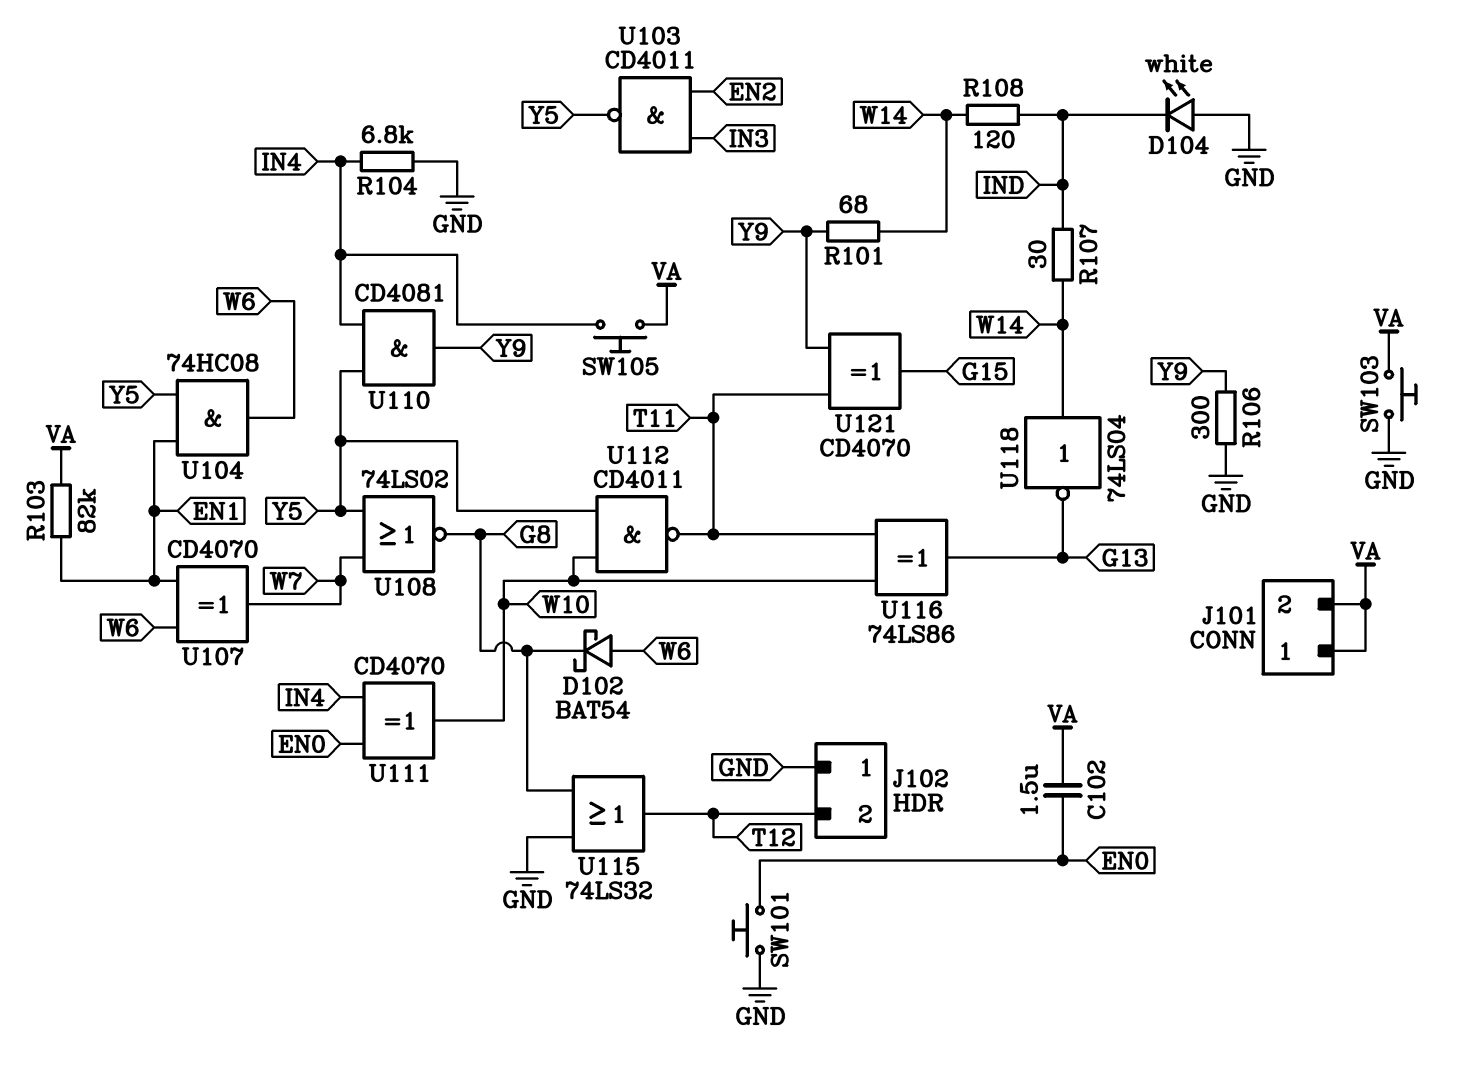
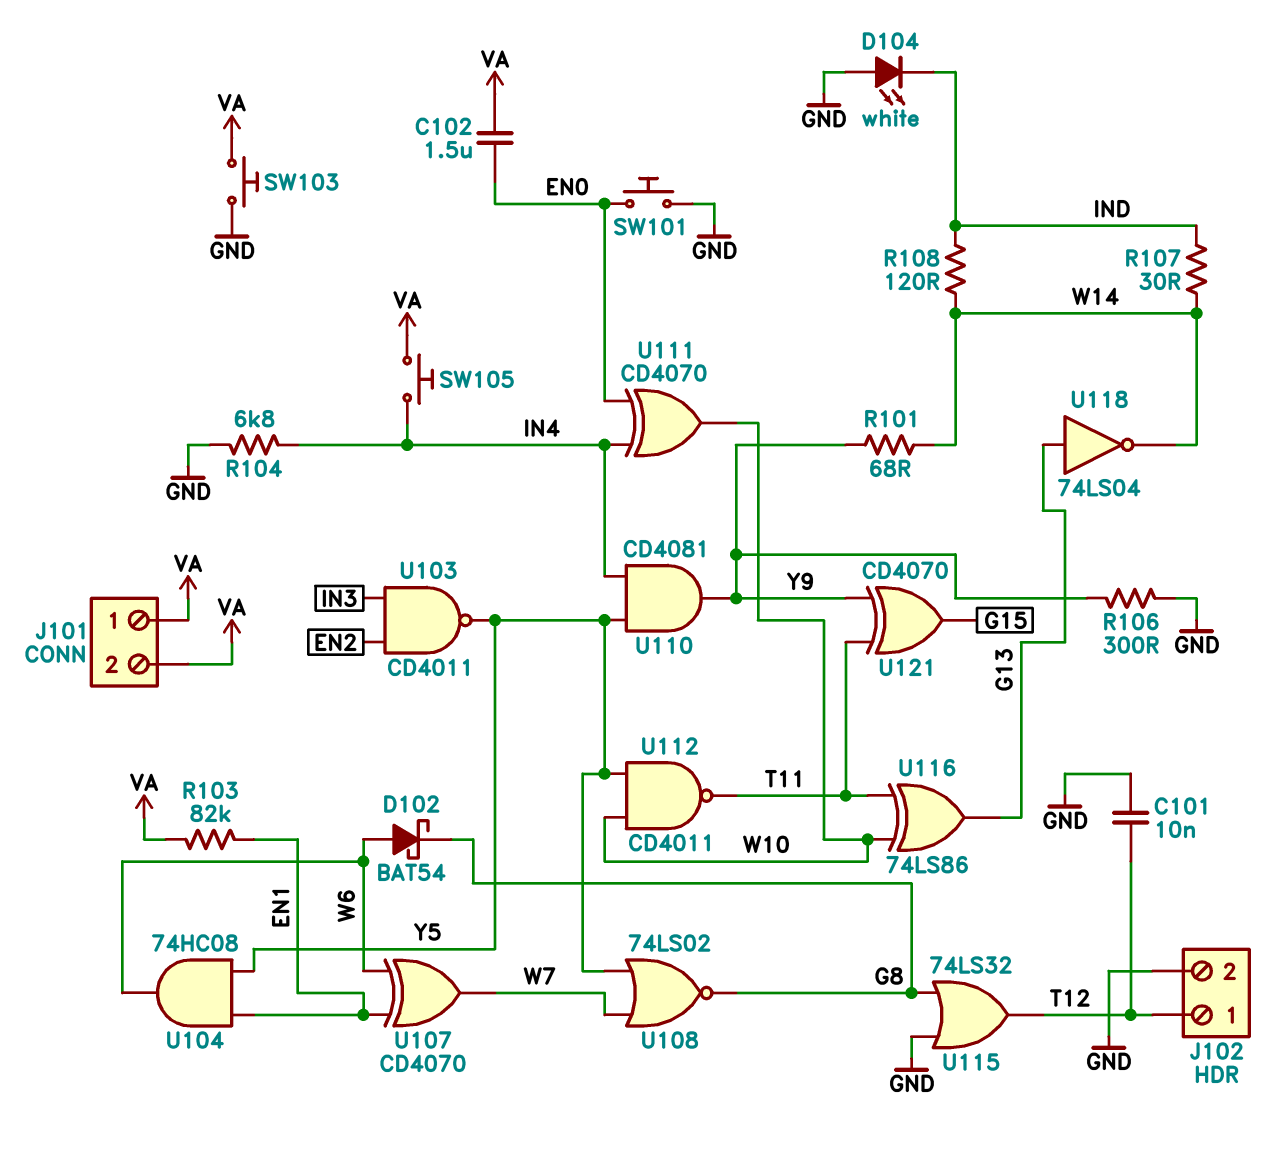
C101: none -> 10nF (GND, T12)
J102 pin 1: GND -> T12
J102 pin 2: T12 -> GND
U118: NOT 74LS04 (in W14, out G13) -> NOT 74LS04 (in G13, out W14)

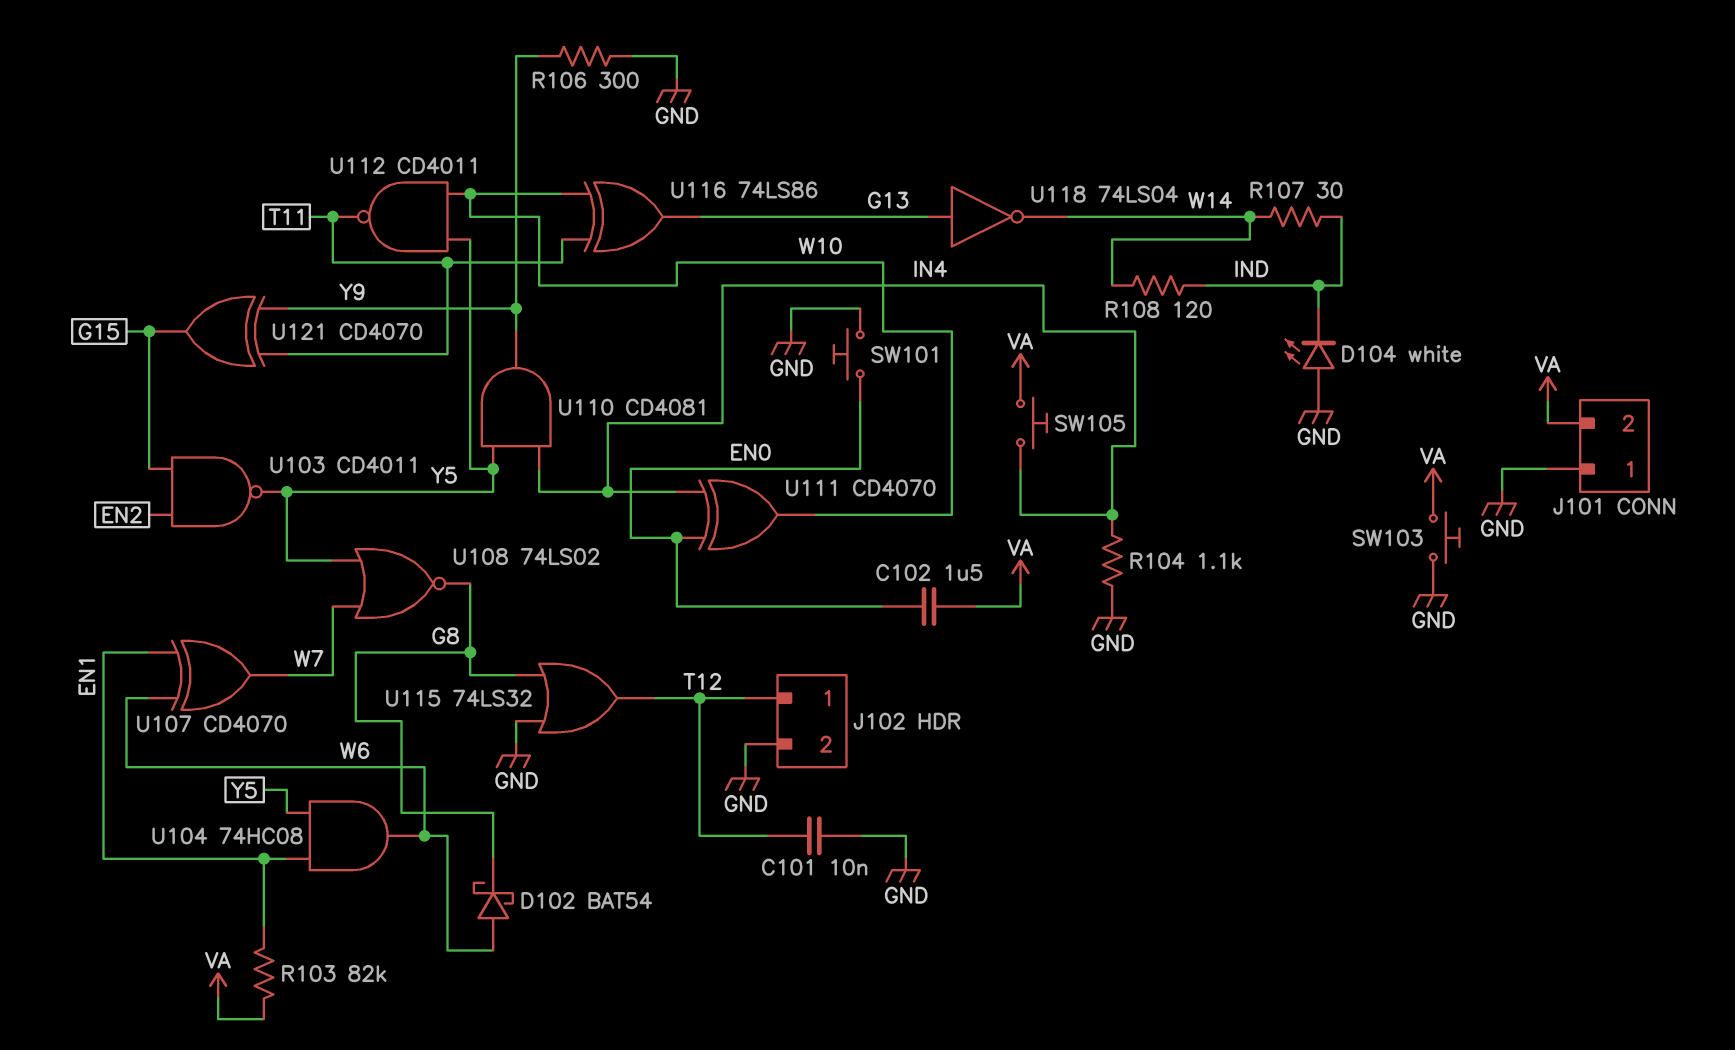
J101 pin 1: VA -> GND
R101: 68 (W14, Y9) -> none
R104: 6.8k (GND, IN4) -> 1.1k (GND, IN4)
U103: NAND CD4011 (in EN2, in IN3, out Y5) -> NAND CD4011 (in EN2, in G15, out Y5)

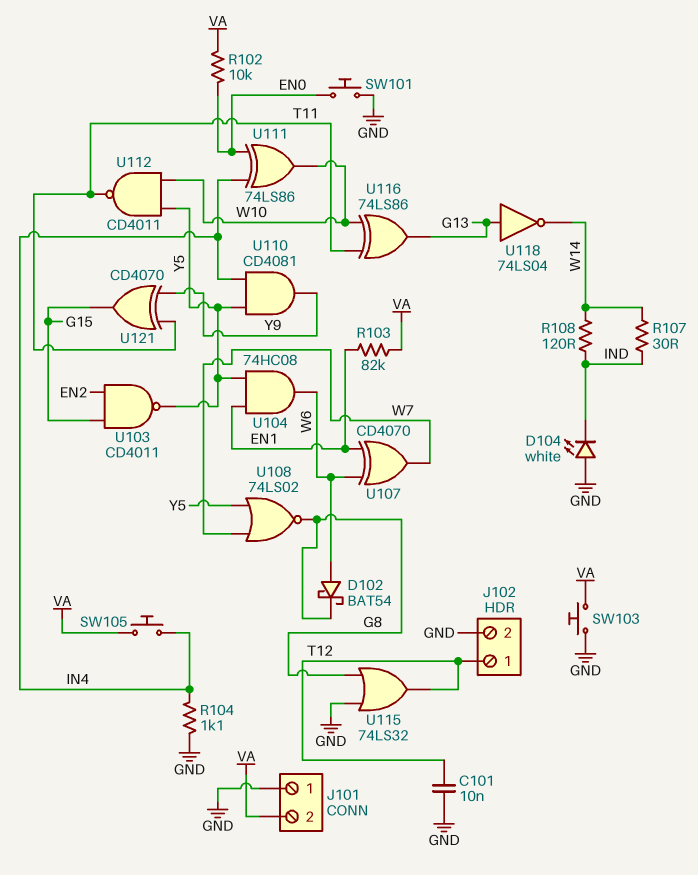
C102: 1.5uF (EN0, VA) -> none
R102: none -> 10k (EN0, VA)
R106: 300 (GND, Y9) -> none
U111: XOR CD4070 (in EN0, in IN4, out W10) -> XOR 74LS86 (in EN0, in IN4, out W10)

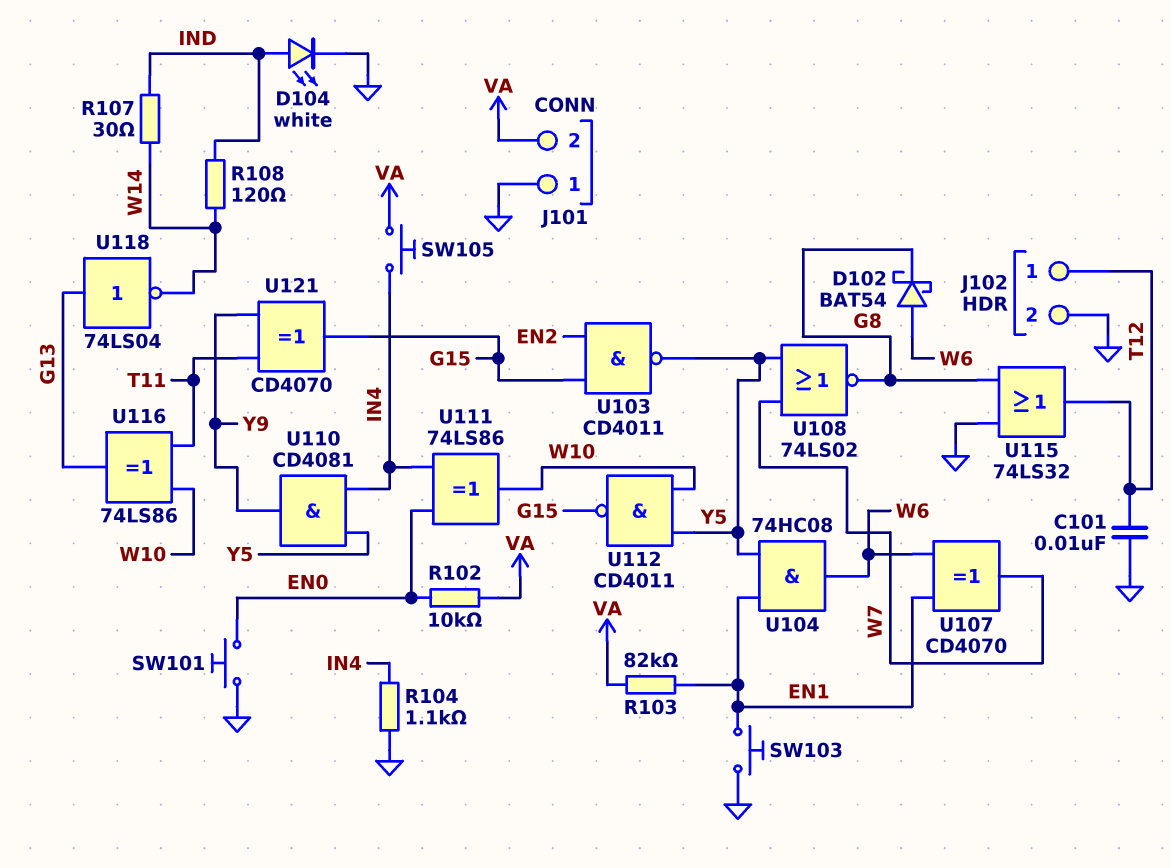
D104: LED white (A GND, K IND) -> LED white (A IND, K GND)
SW103: button (GND, VA) -> button (EN1, GND)
U112: NAND CD4011 (in W10, in Y5, out T11) -> NAND CD4011 (in W10, in Y5, out G15)

